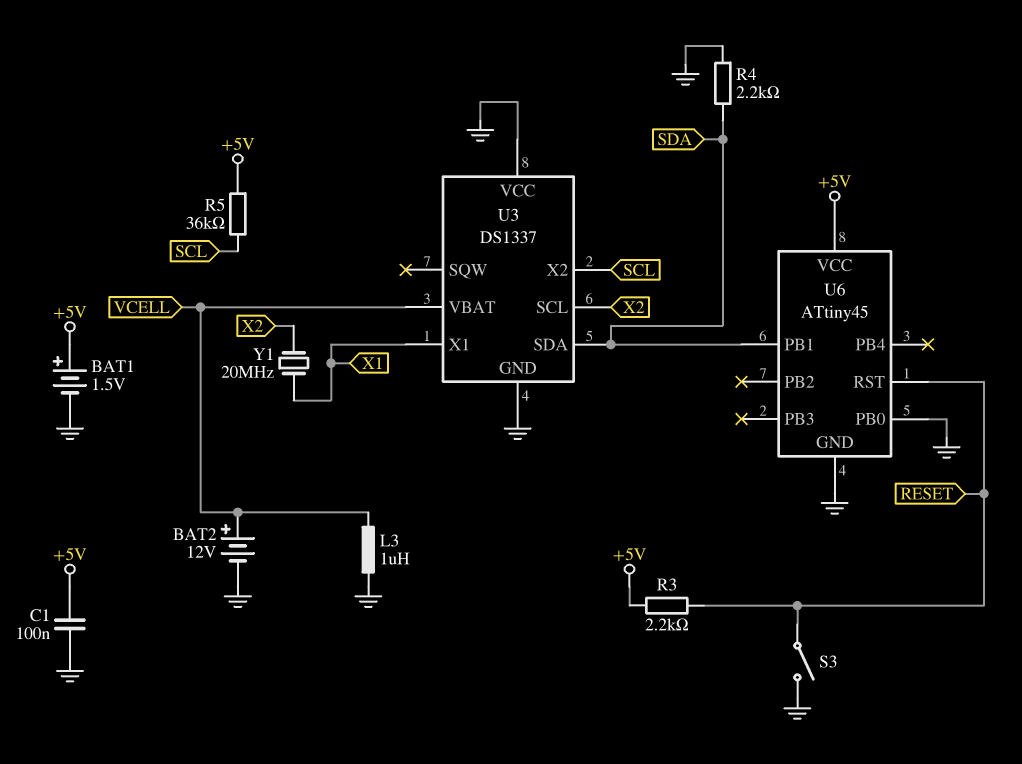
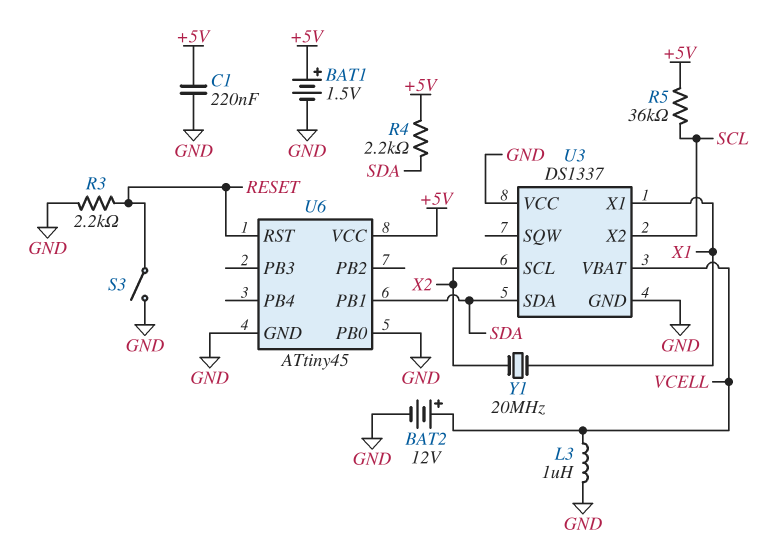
C1: 100nF (+5V, GND) -> 220nF (+5V, GND)
R3: 2.2k (+5V, RESET) -> 2.2k (GND, RESET)
R4: 2.2k (GND, SDA) -> 2.2k (+5V, SDA)

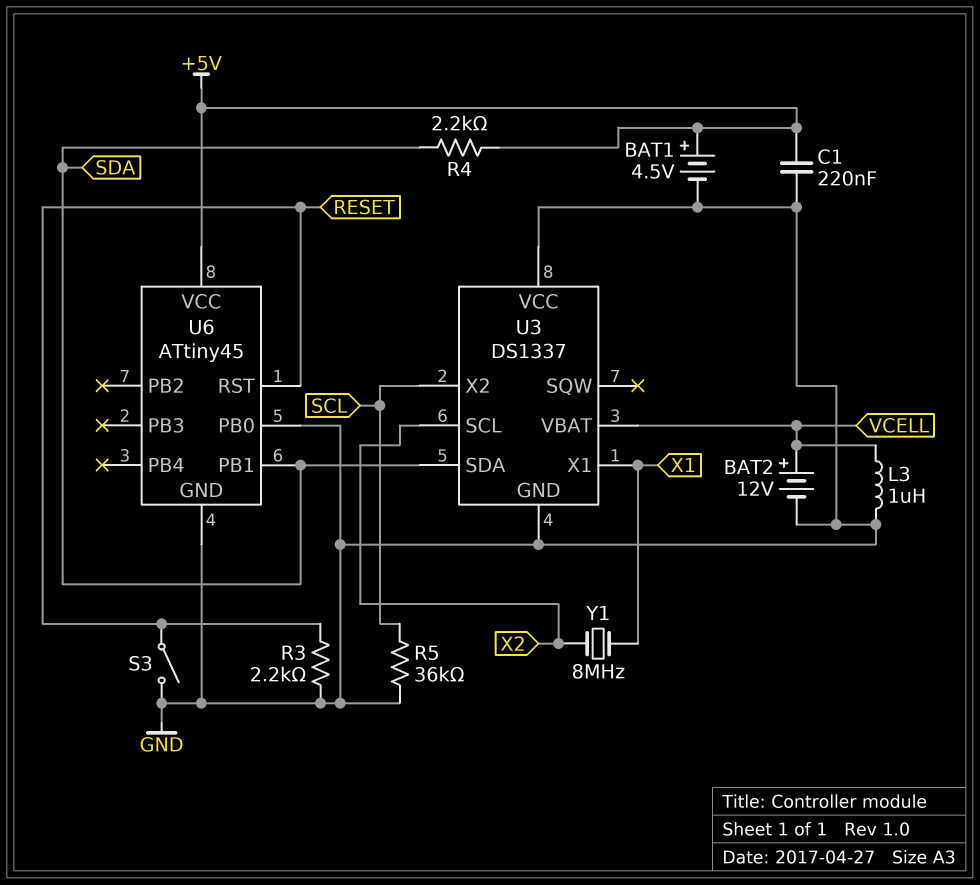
BAT1: 1.5V (plus +5V, minus GND) -> 4.5V (plus +5V, minus GND)
R5: 36k (+5V, SCL) -> 36k (GND, SCL)
Y1: 20MHz (X1, X2) -> 8MHz (X1, X2)

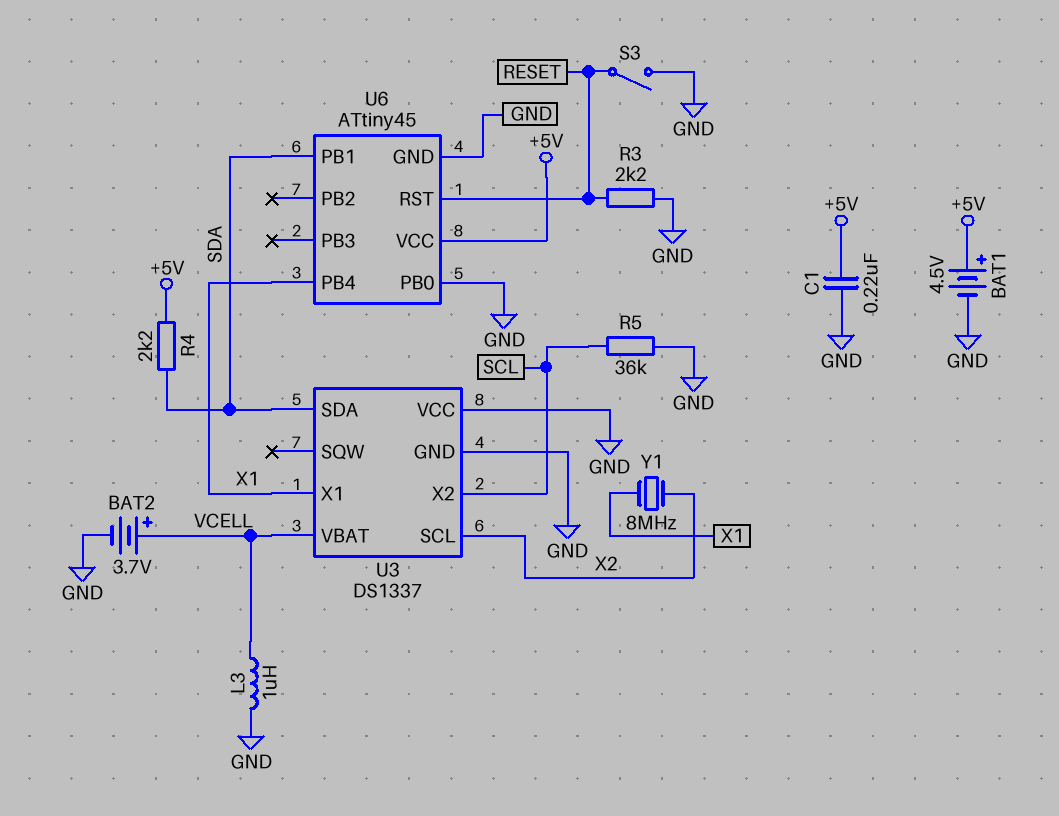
BAT2: 12V (plus VCELL, minus GND) -> 3.7V (plus VCELL, minus GND)
U6 pin PB4: none -> X1

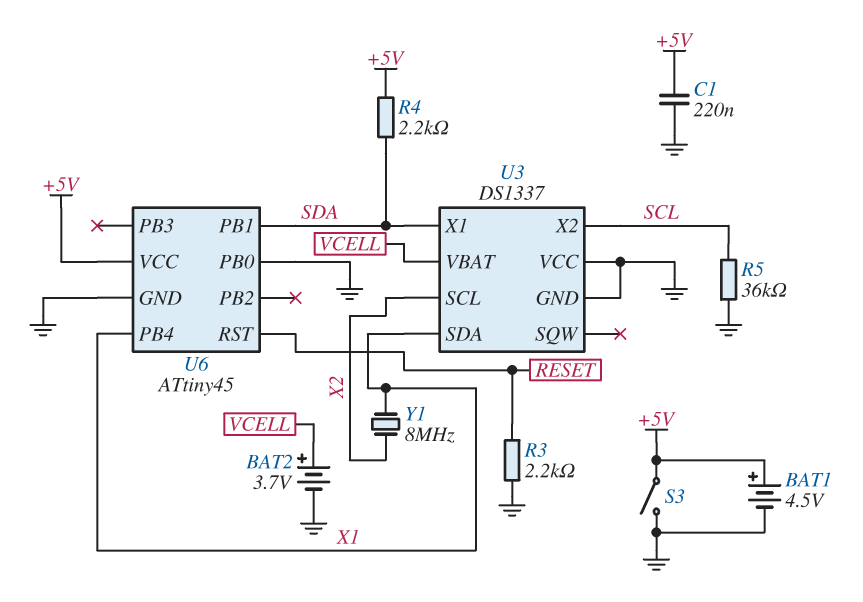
L3: 1uH (GND, VCELL) -> none
S3: switch (GND, RESET) -> switch (+5V, GND)
U3 pin SDA: SDA -> X1
U3 pin X1: X1 -> SDA

